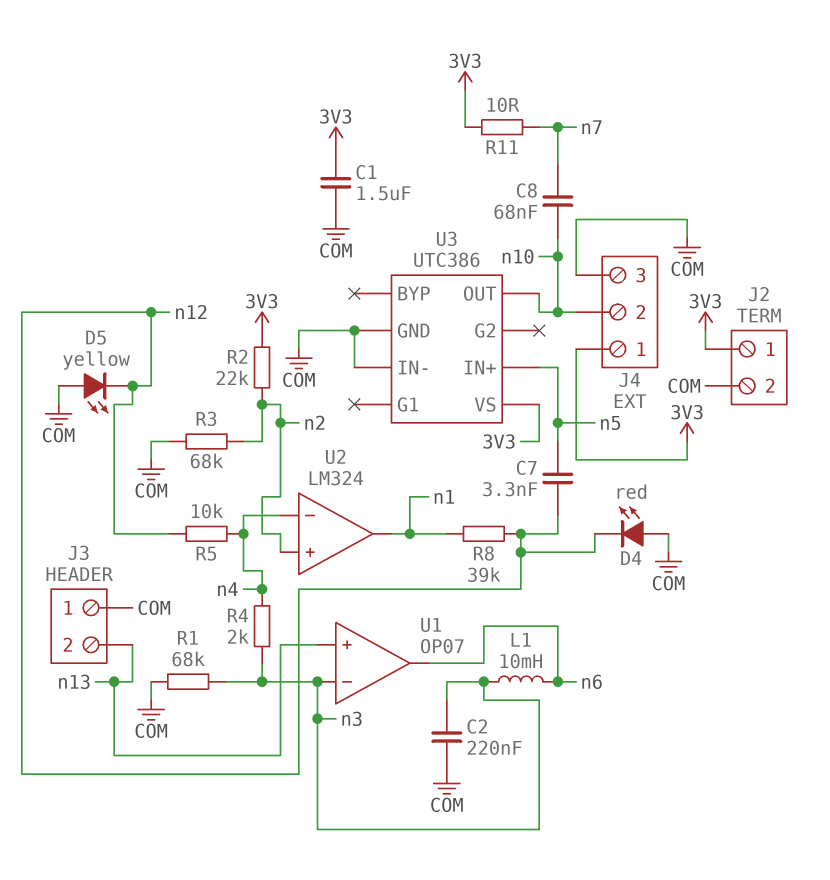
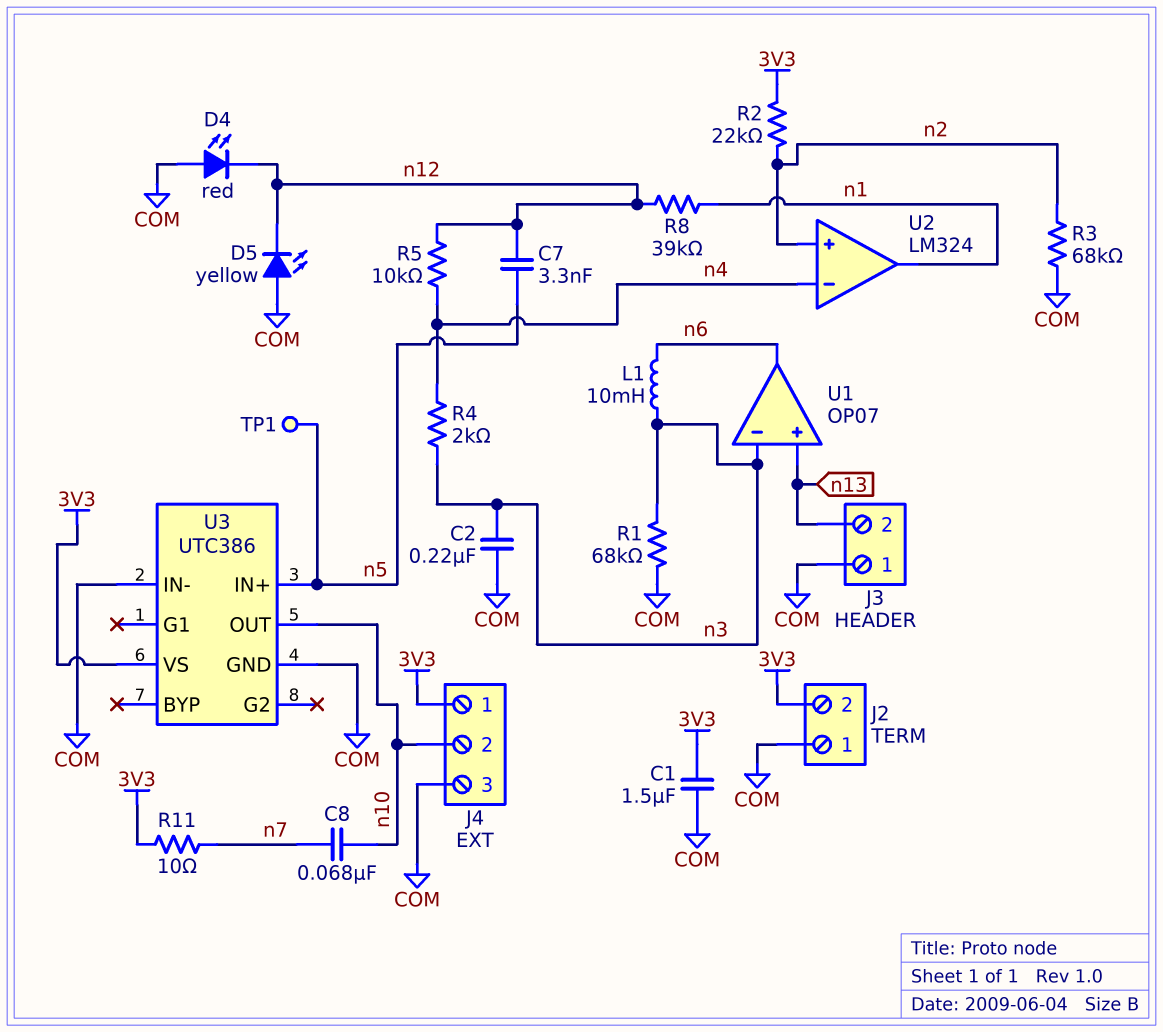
J2 pin 1: 3V3 -> COM
J2 pin 2: COM -> 3V3
TP1: none -> test point (n5)

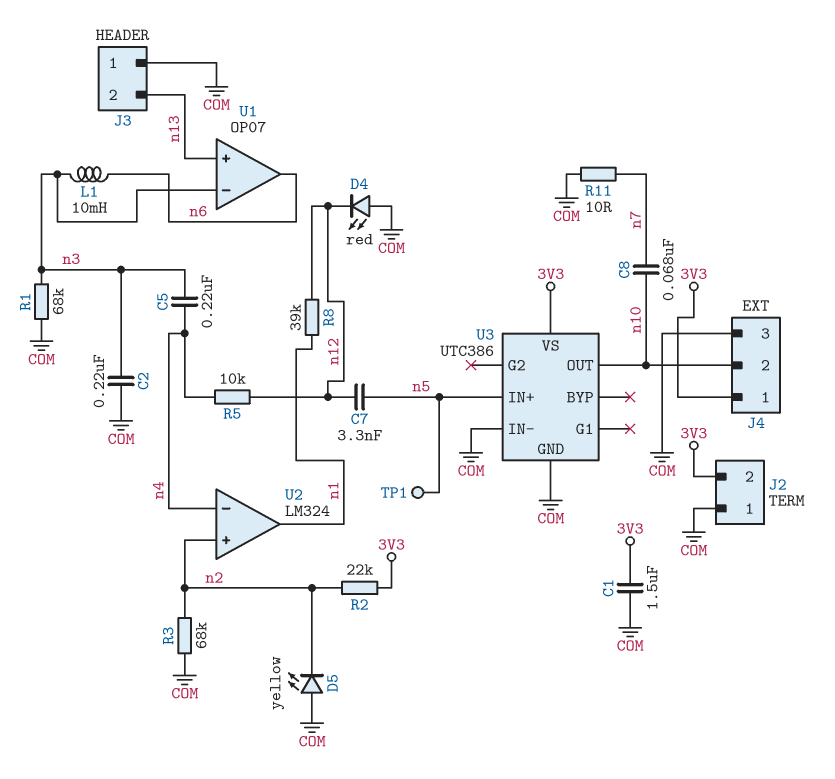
C5: none -> 220nF (n3, n4)
D5: LED yellow (A COM, K n12) -> LED yellow (A COM, K n2)
R4: 2k (n3, n4) -> none
R11: 10 (3V3, n7) -> 10 (COM, n7)

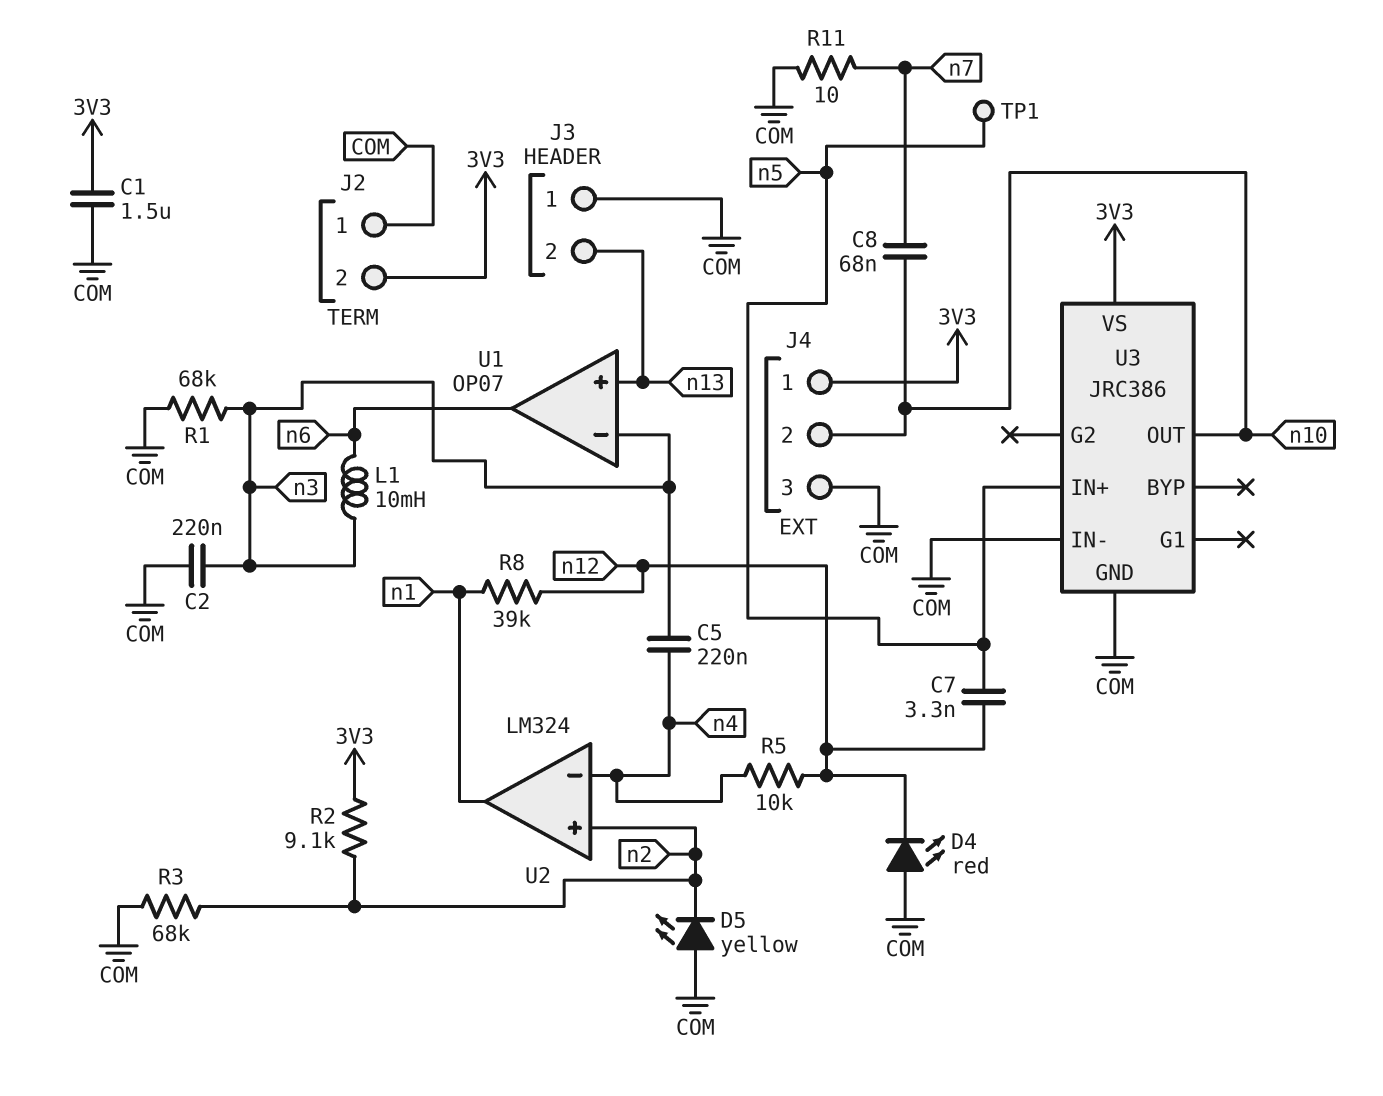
R2: 22k (3V3, n2) -> 9.1k (3V3, n2)
U3: UTC386 -> JRC386

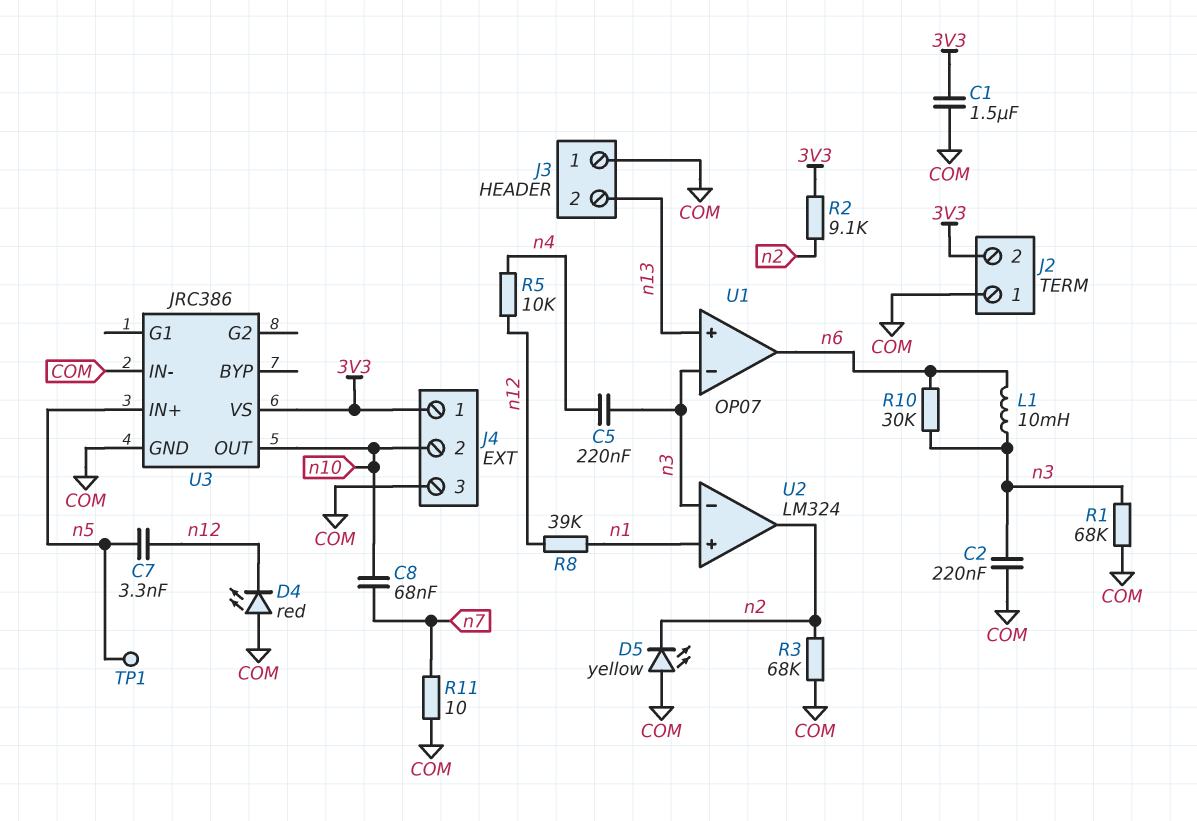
R10: none -> 30k (n3, n6)
U2 pin in+: n2 -> n1
U2 pin in-: n4 -> n3
U2 pin out: n1 -> n2

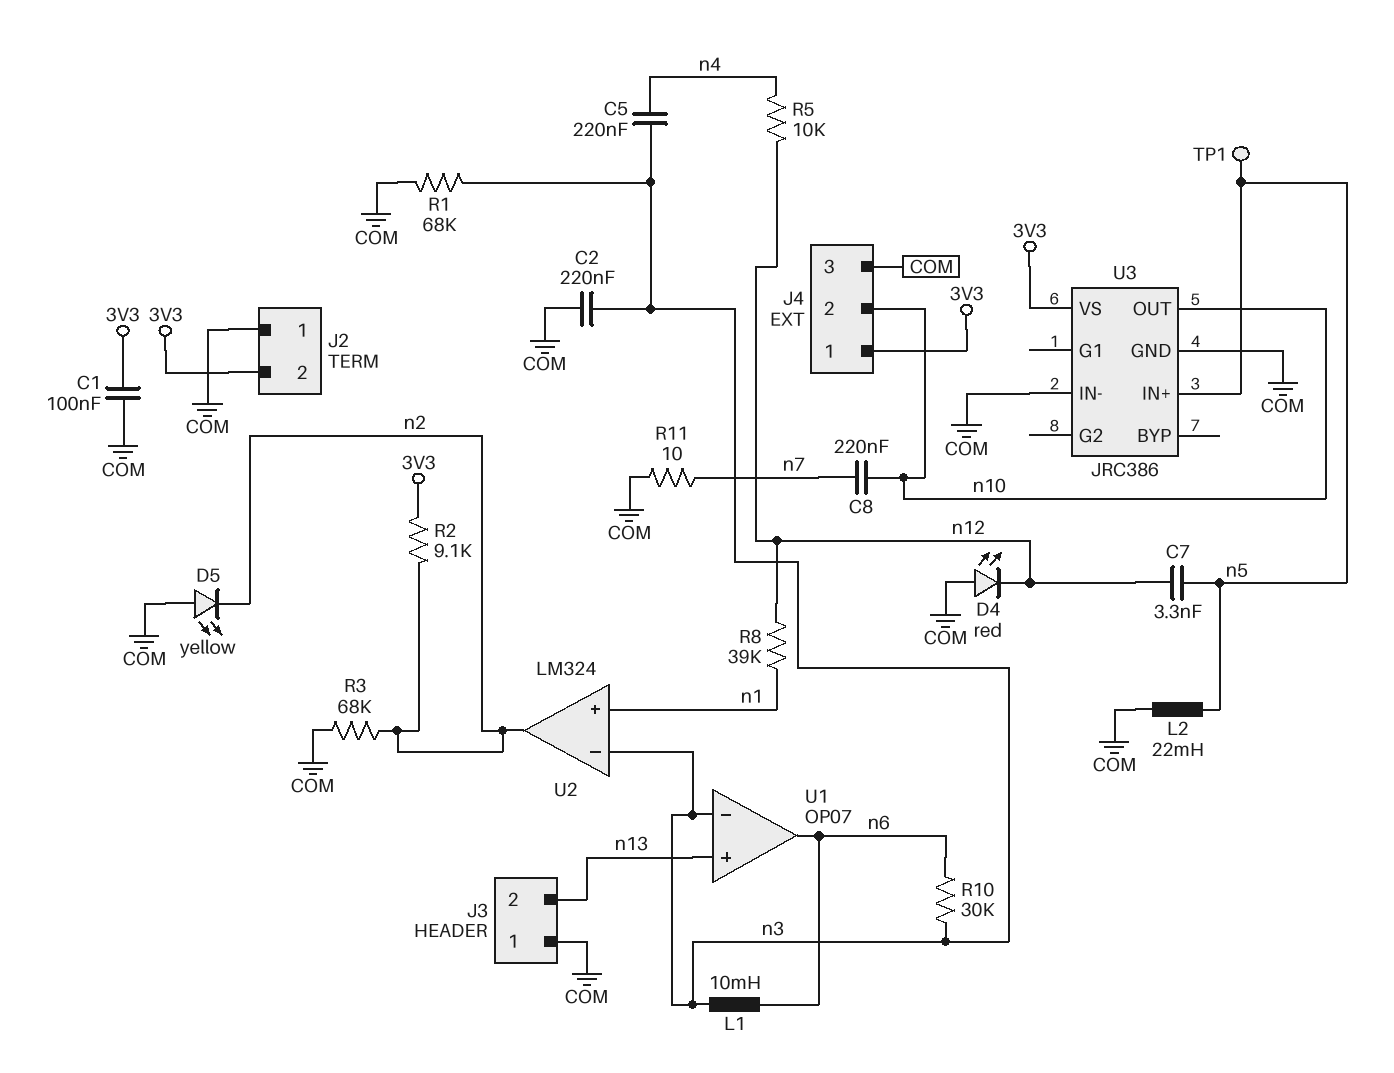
C1: 1.5uF (3V3, COM) -> 100nF (3V3, COM)
C8: 68nF (n7, n10) -> 220nF (n7, n10)
L2: none -> 22mH (COM, n5)

